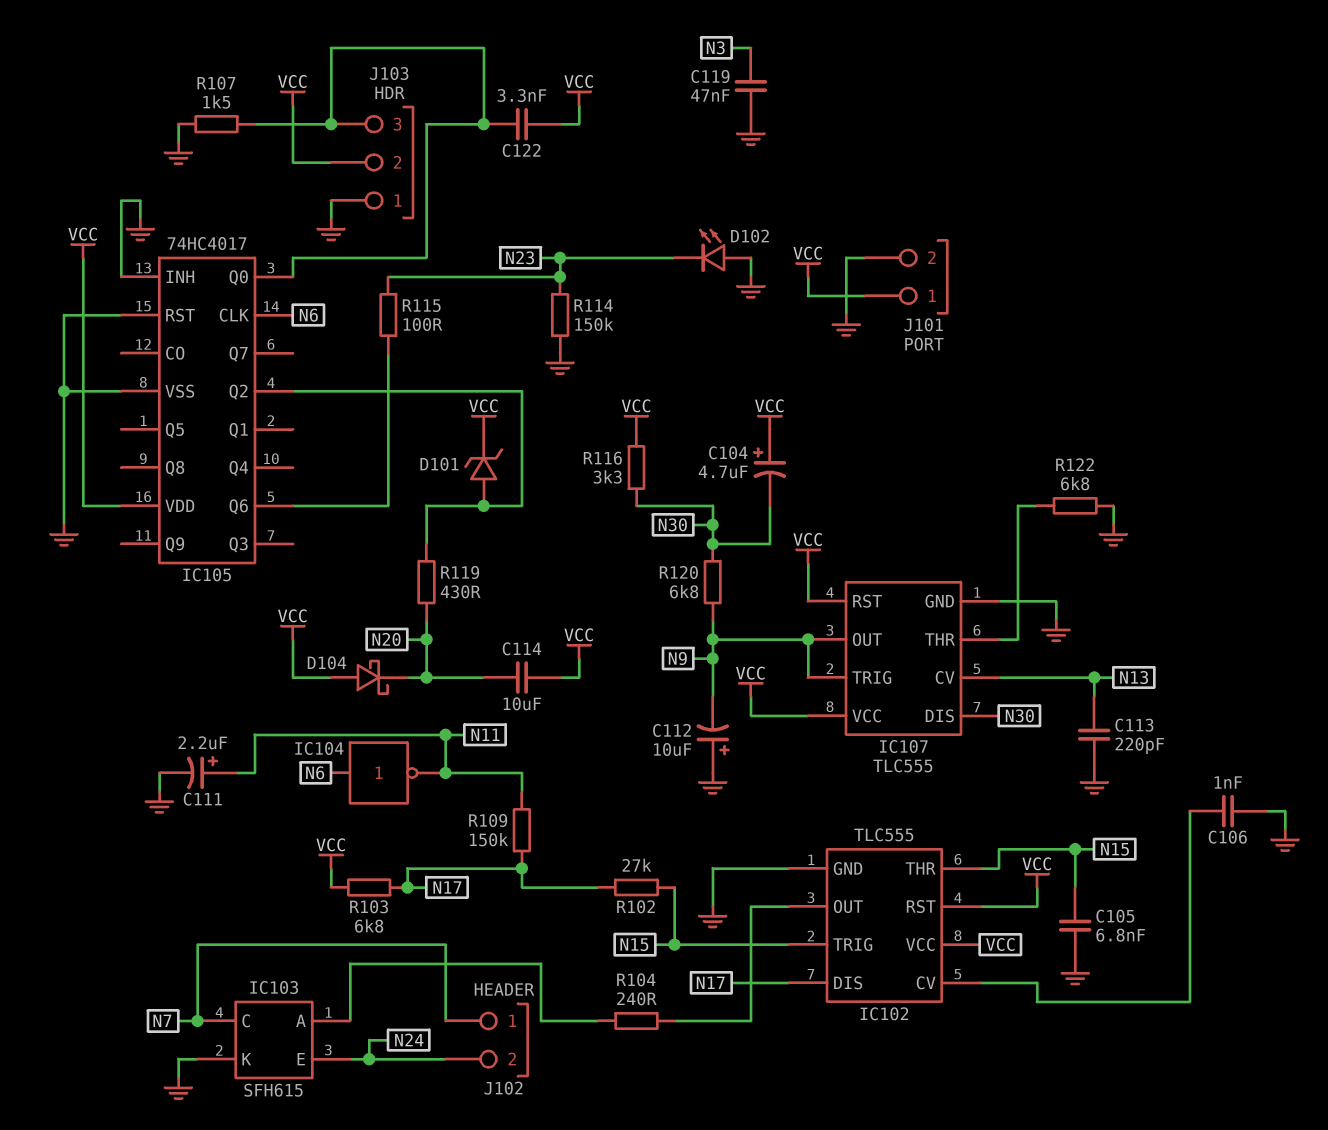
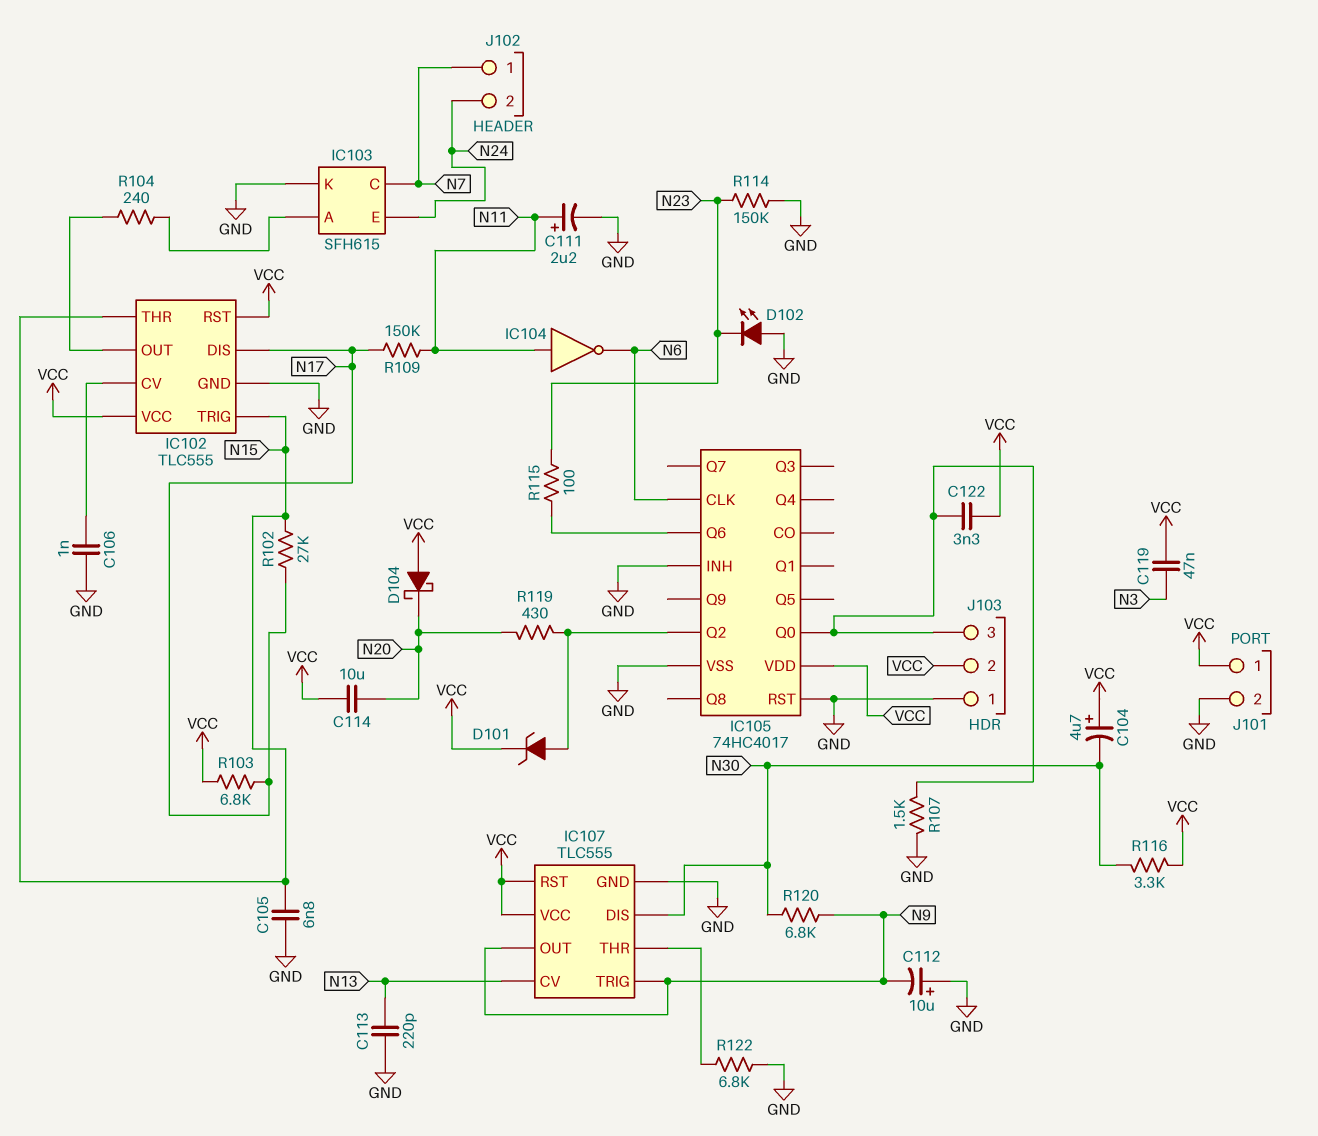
C119: 47nF (GND, N3) -> 47nF (N3, VCC)
IC104: NOT (in N6, out N11) -> NOT (in N11, out N6)

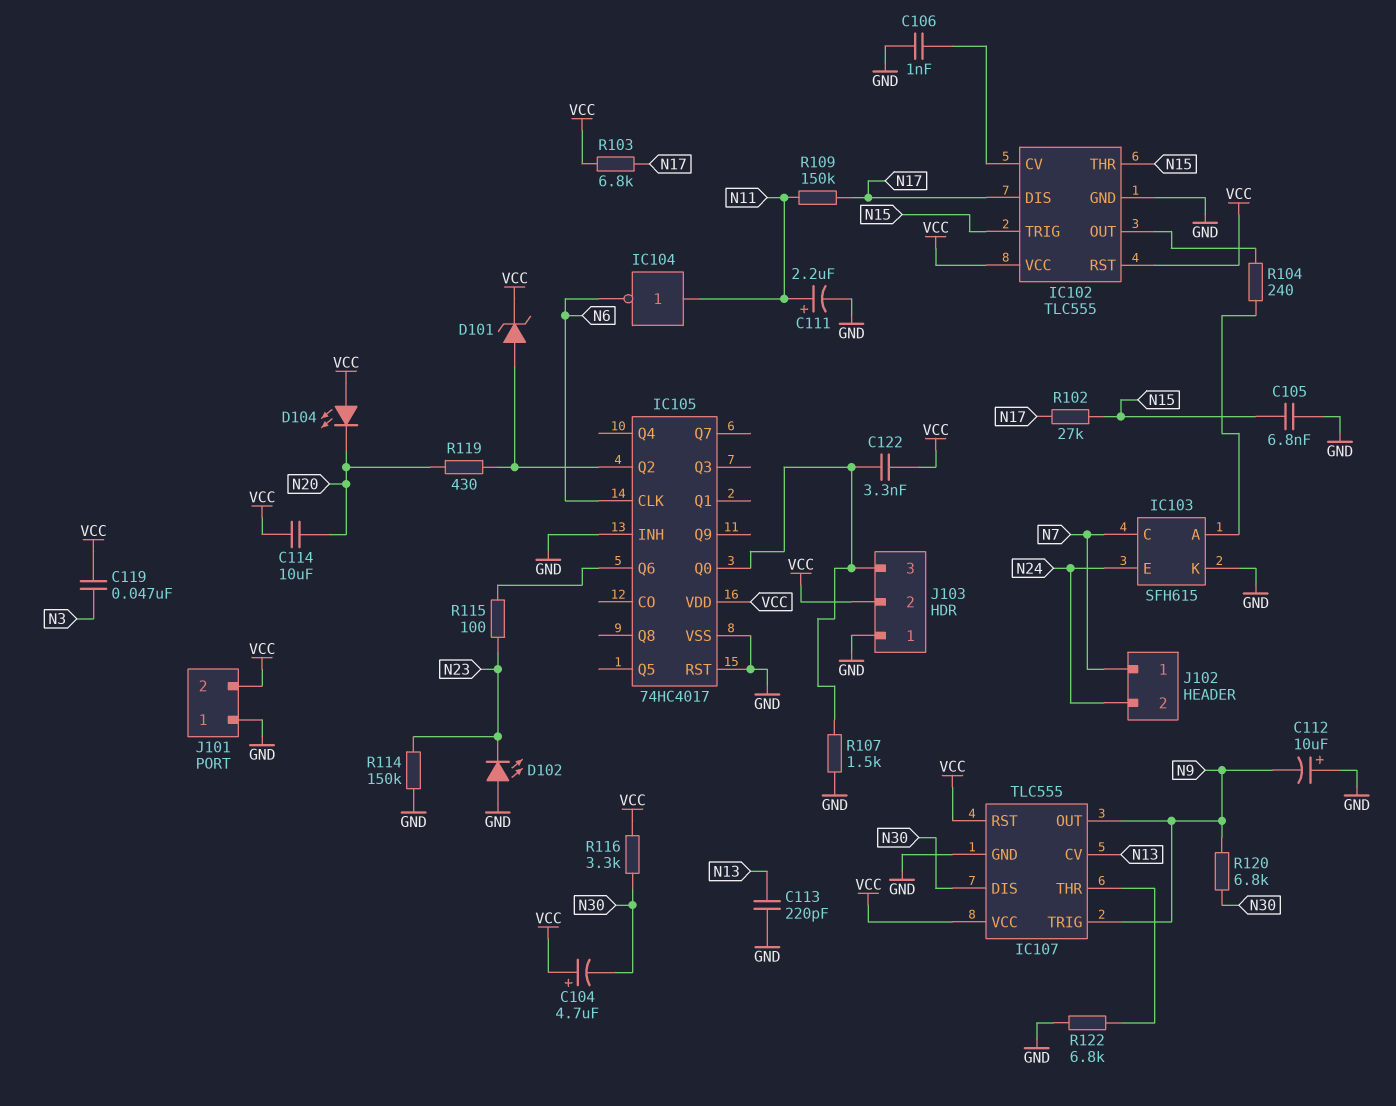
D104: schottky (A VCC, K N20) -> LED (A VCC, K N20)
J101 pin 1: VCC -> GND
J101 pin 2: GND -> VCC

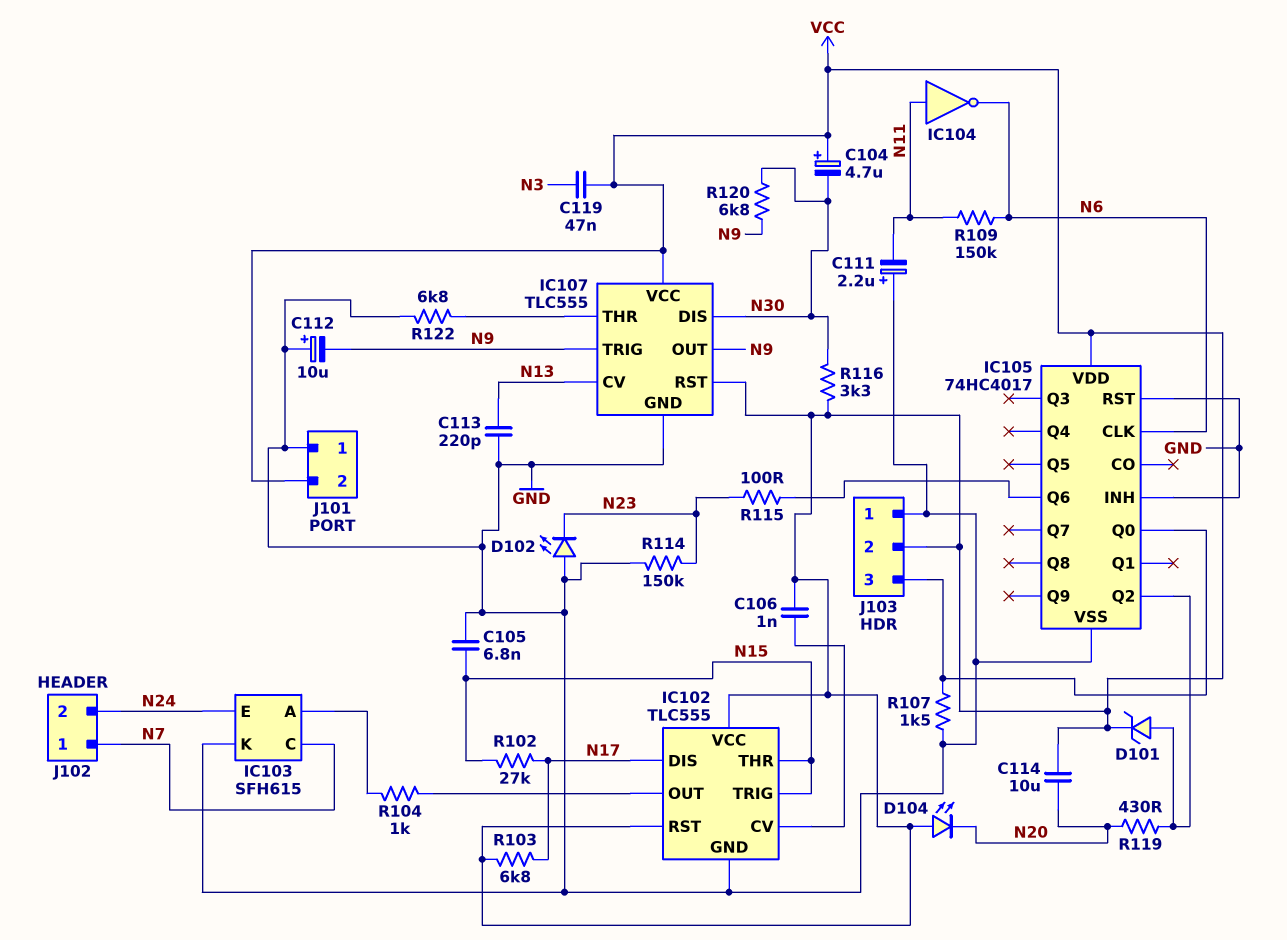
C106: 1nF (GND, IC102/CV) -> 1nF (IC102/CV, VCC)
C111: 2.2uF (plus N11, minus GND) -> 2.2uF (plus GND, minus N11)
C122: 3.3nF (IC105/Q0, VCC) -> none
R104: 240 (IC102/OUT, IC103/A) -> 1k (IC102/OUT, IC103/A)
R109: 150k (N11, N17) -> 150k (N6, N11)

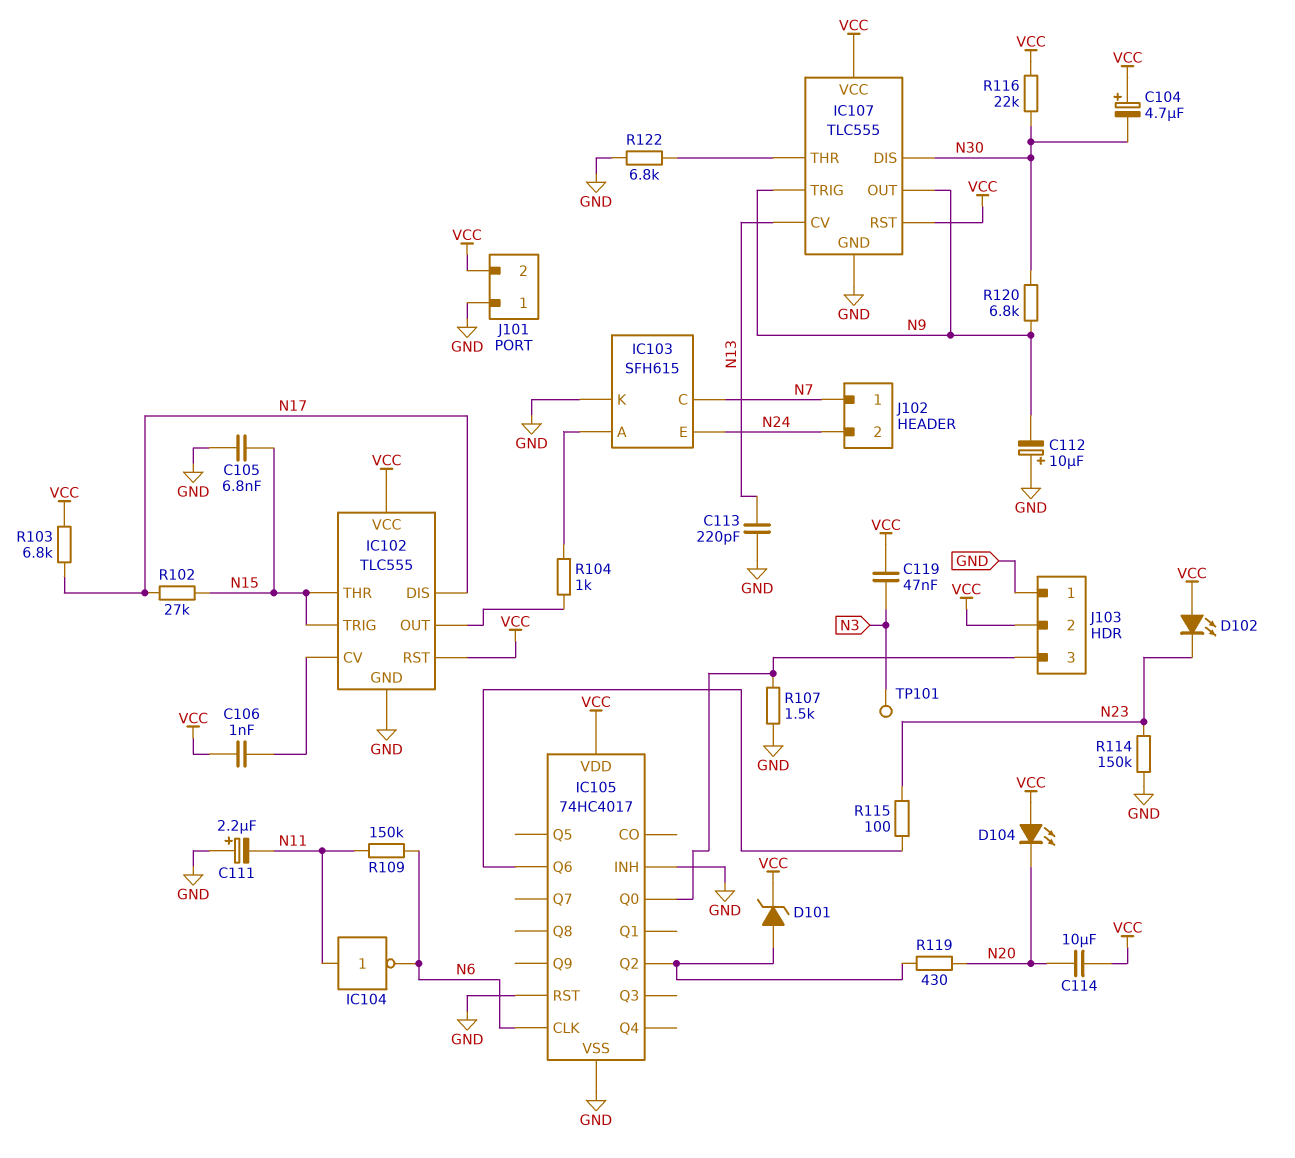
D102: LED (A GND, K N23) -> LED (A VCC, K N23)
R116: 3.3k (N30, VCC) -> 22k (N30, VCC)
TP101: none -> test point (N3)

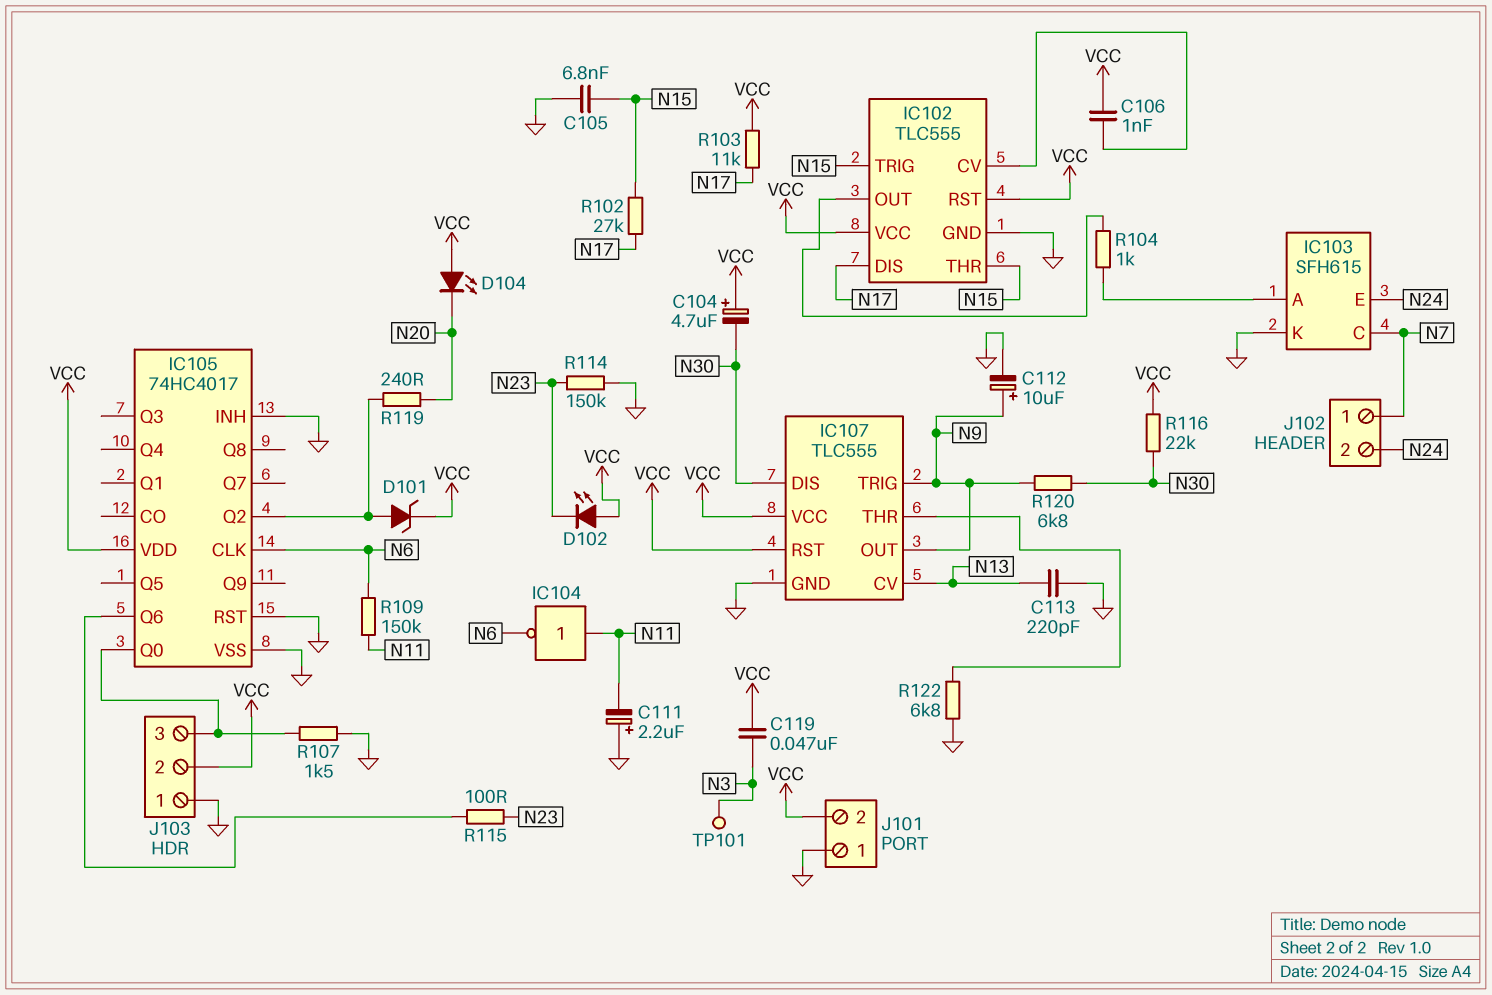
C112: 10uF (plus GND, minus N9) -> 10uF (plus N9, minus GND)
C114: 10uF (N20, VCC) -> none
R103: 6.8k (N17, VCC) -> 11k (N17, VCC)
R119: 430 (IC105/Q2, N20) -> 240 (IC105/Q2, N20)

